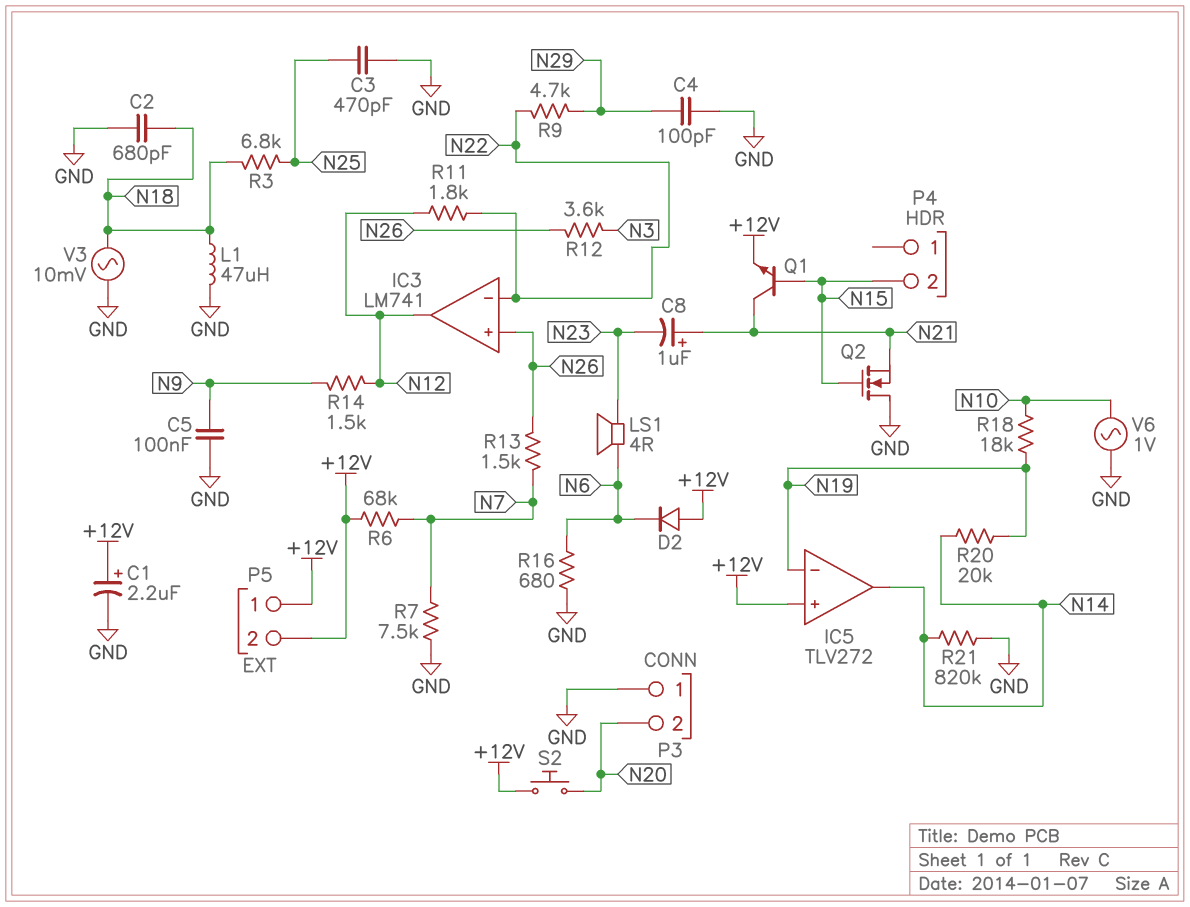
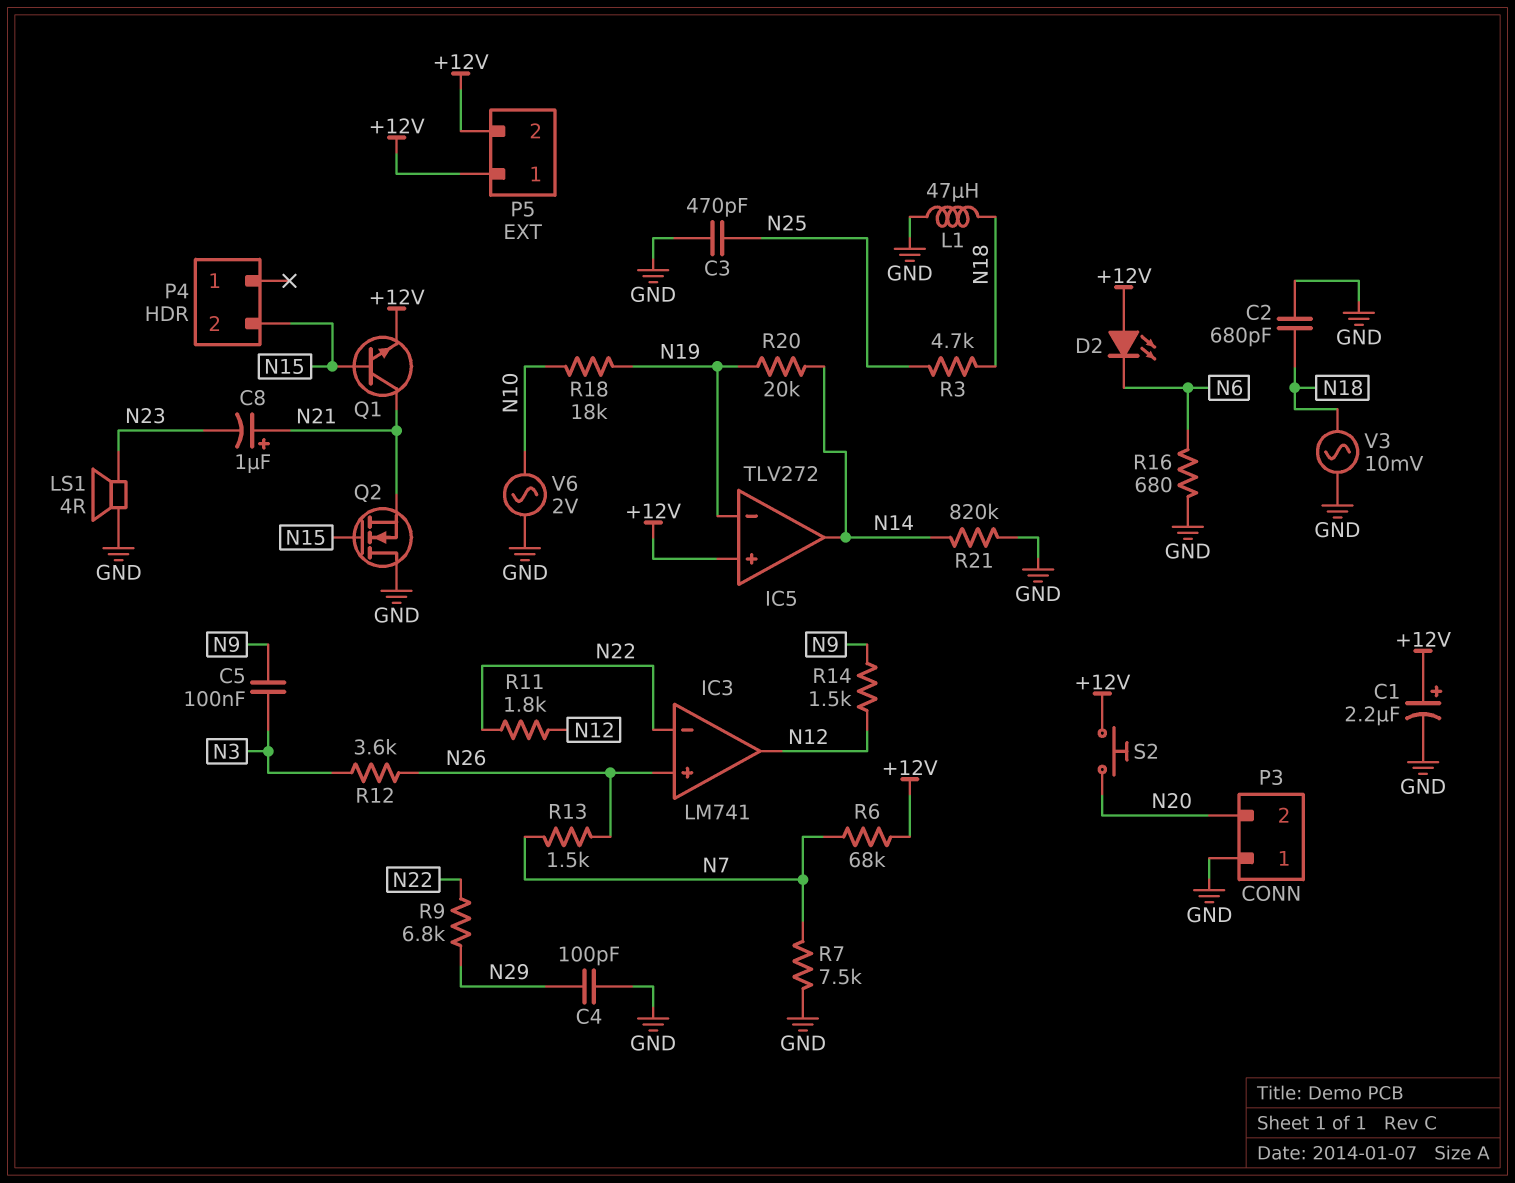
C5: 100nF (GND, N9) -> 100nF (N3, N9)
D2: diode (A +12V, K N6) -> LED (A +12V, K N6)
LS1: speaker 4R (N6, N23) -> speaker 4R (GND, N23)
R3: 6.8k (N18, N25) -> 4.7k (N18, N25)
R9: 4.7k (N22, N29) -> 6.8k (N22, N29)
V6: AC 1V (GND, N10) -> AC 2V (GND, N10)

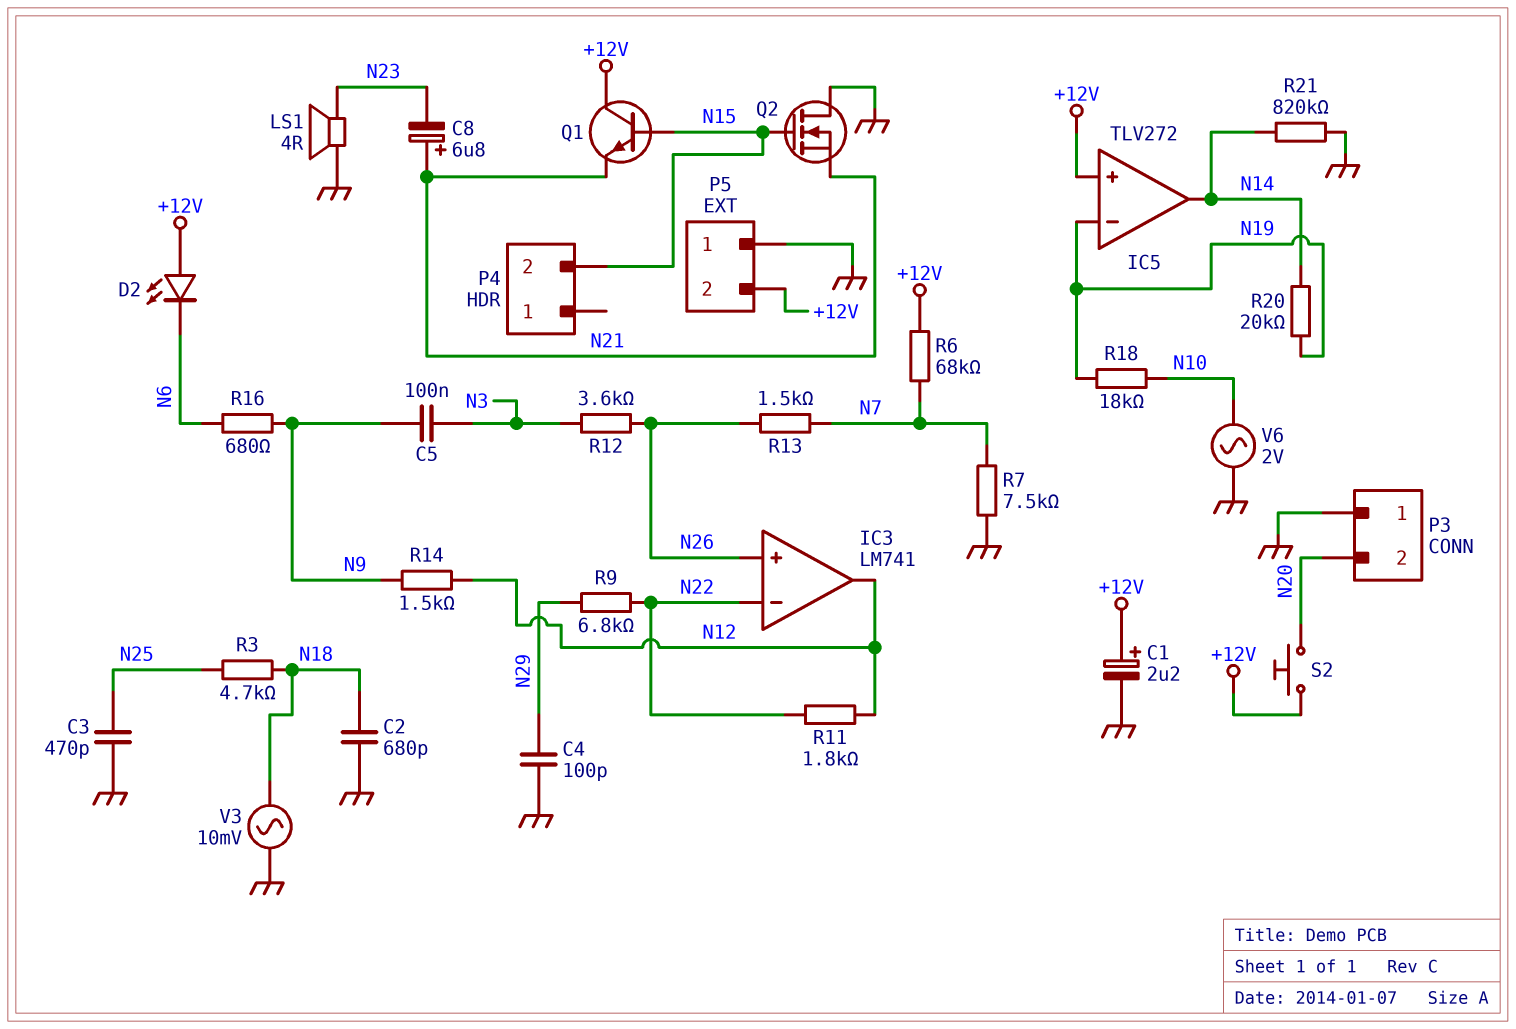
C8: 1uF (plus N21, minus N23) -> 6.8uF (plus N21, minus N23)
L1: 47uH (GND, N18) -> none
P5 pin 1: +12V -> GND
Q1: NPN (B N15, C N21, E +12V) -> NPN (B N15, C +12V, E N21)
R16: 680 (GND, N6) -> 680 (N6, N9)

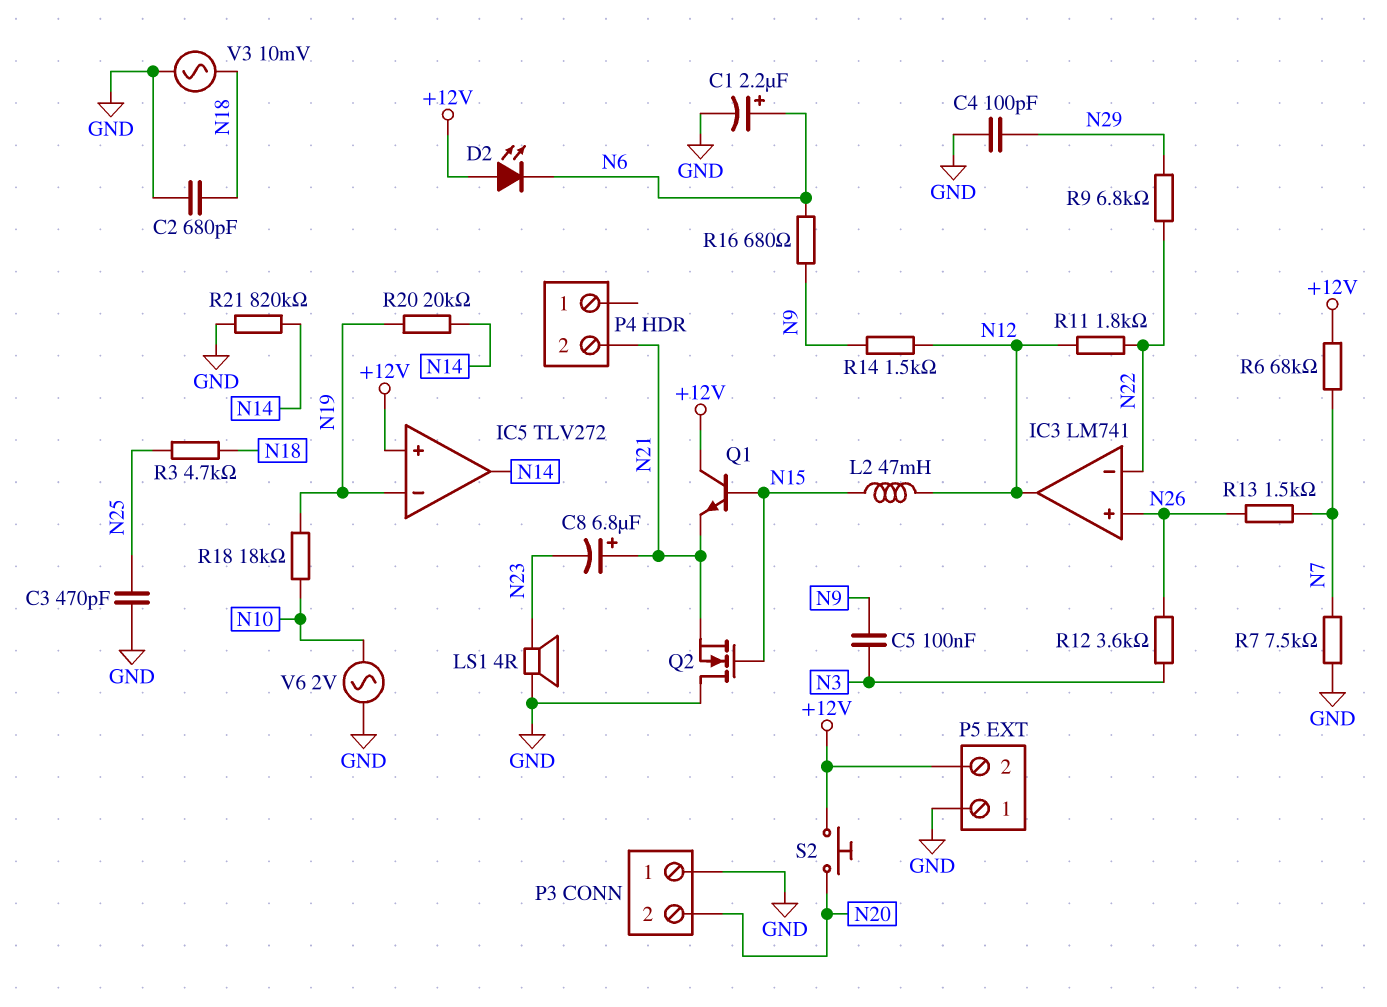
C1: 2.2uF (plus +12V, minus GND) -> 2.2uF (plus N6, minus GND)
L2: none -> 47mH (N12, N15)
P4 pin 2: N15 -> N21

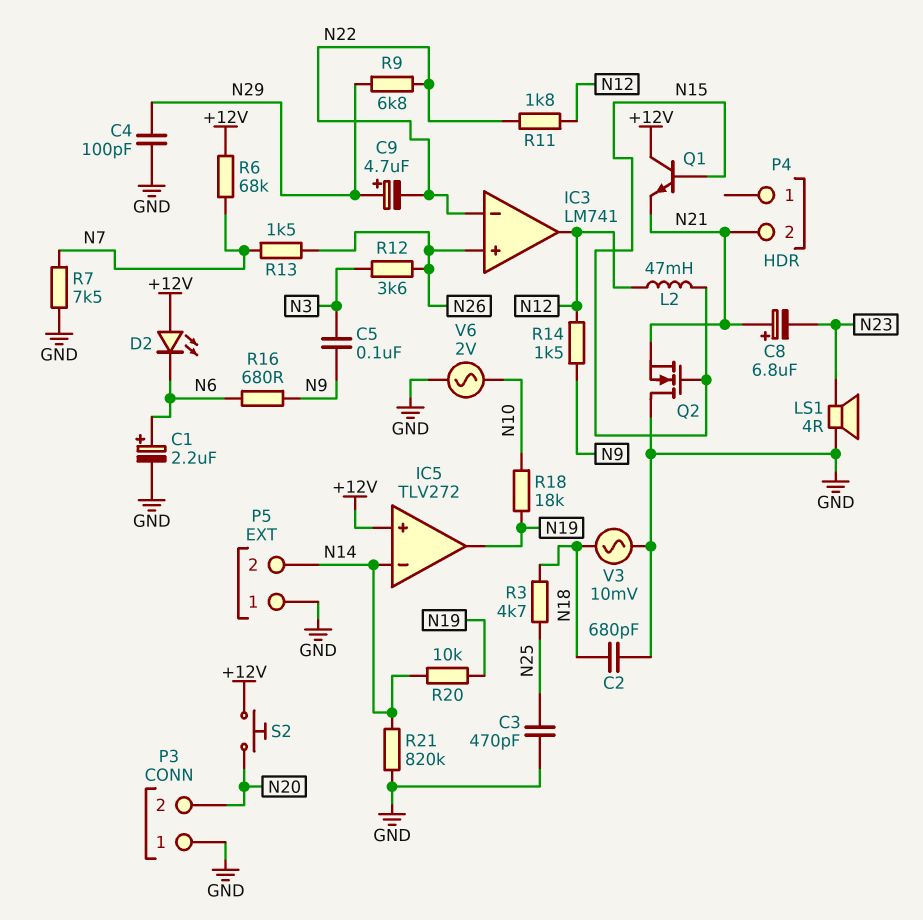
C9: none -> 4.7uF (plus N29, minus N22)
IC5 pin in-: N19 -> N14
IC5 pin out: N14 -> N19
P5 pin 2: +12V -> N14
R20: 20k (N14, N19) -> 10k (N14, N19)

